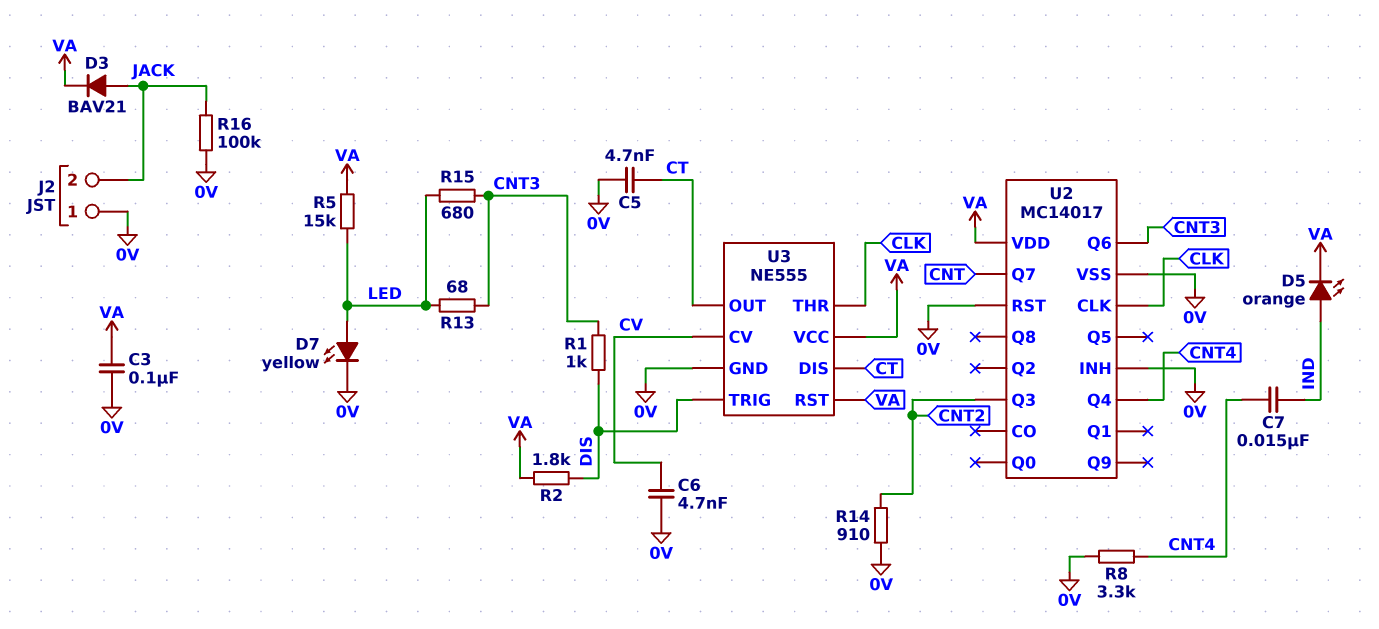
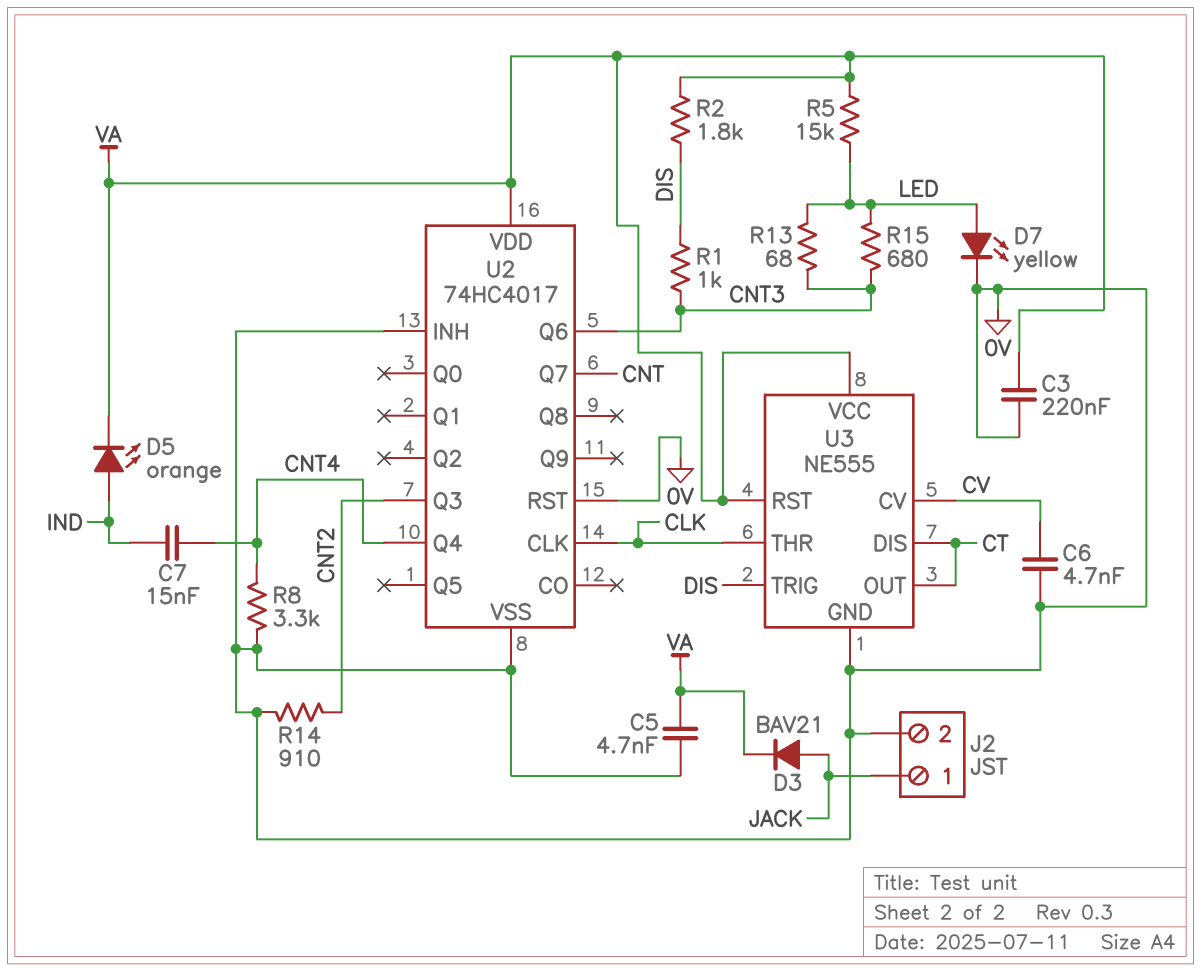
C3: 100nF (0V, VA) -> 220nF (0V, VA)
C5: 4.7nF (0V, CT) -> 4.7nF (0V, VA)
J2 pin 1: 0V -> JACK
J2 pin 2: JACK -> 0V
R16: 100k (0V, JACK) -> none
U2: MC14017 -> 74HC4017

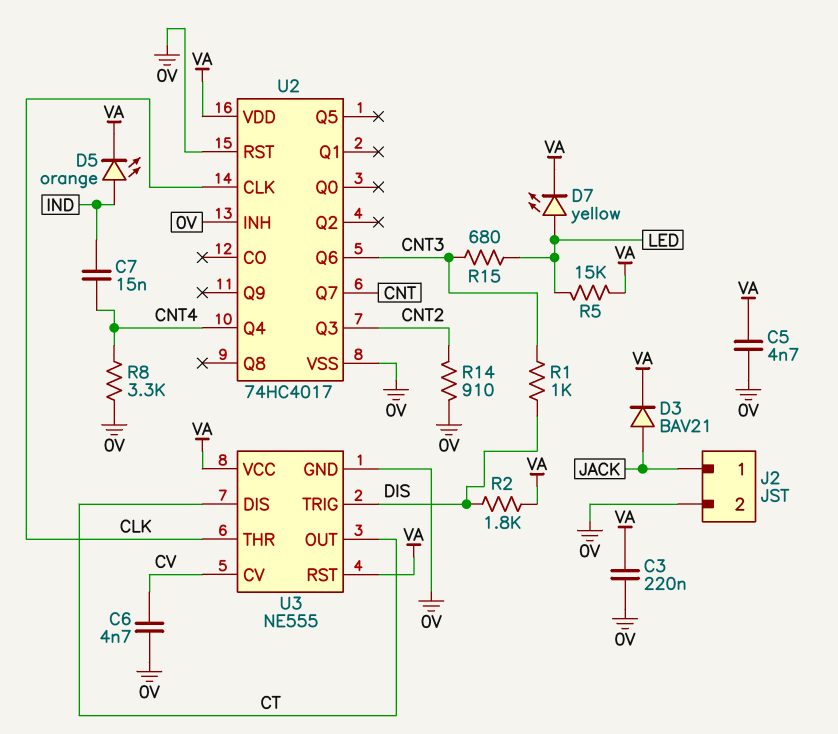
D7: LED yellow (A LED, K 0V) -> LED yellow (A LED, K VA)
R13: 68 (CNT3, LED) -> none

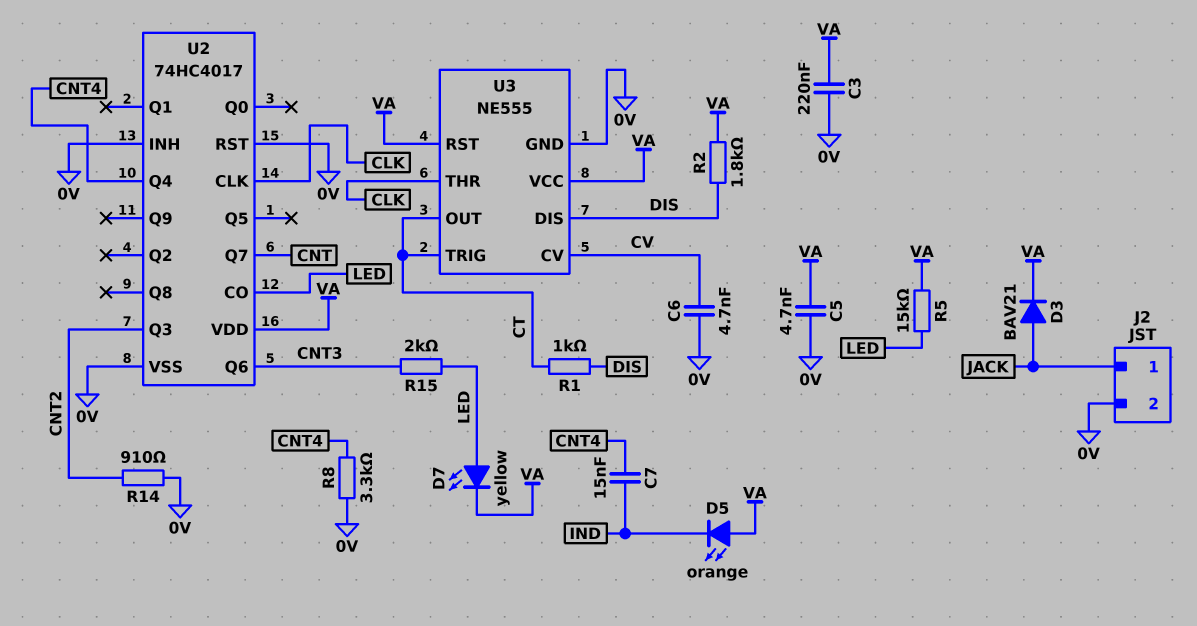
D5: LED orange (A IND, K VA) -> LED orange (A VA, K IND)
R1: 1k (CNT3, DIS) -> 1k (CT, DIS)
R15: 680 (CNT3, LED) -> 2k (CNT3, LED)
U2 pin CO: none -> LED
U3 pin DIS: CT -> DIS
U3 pin TRIG: DIS -> CT

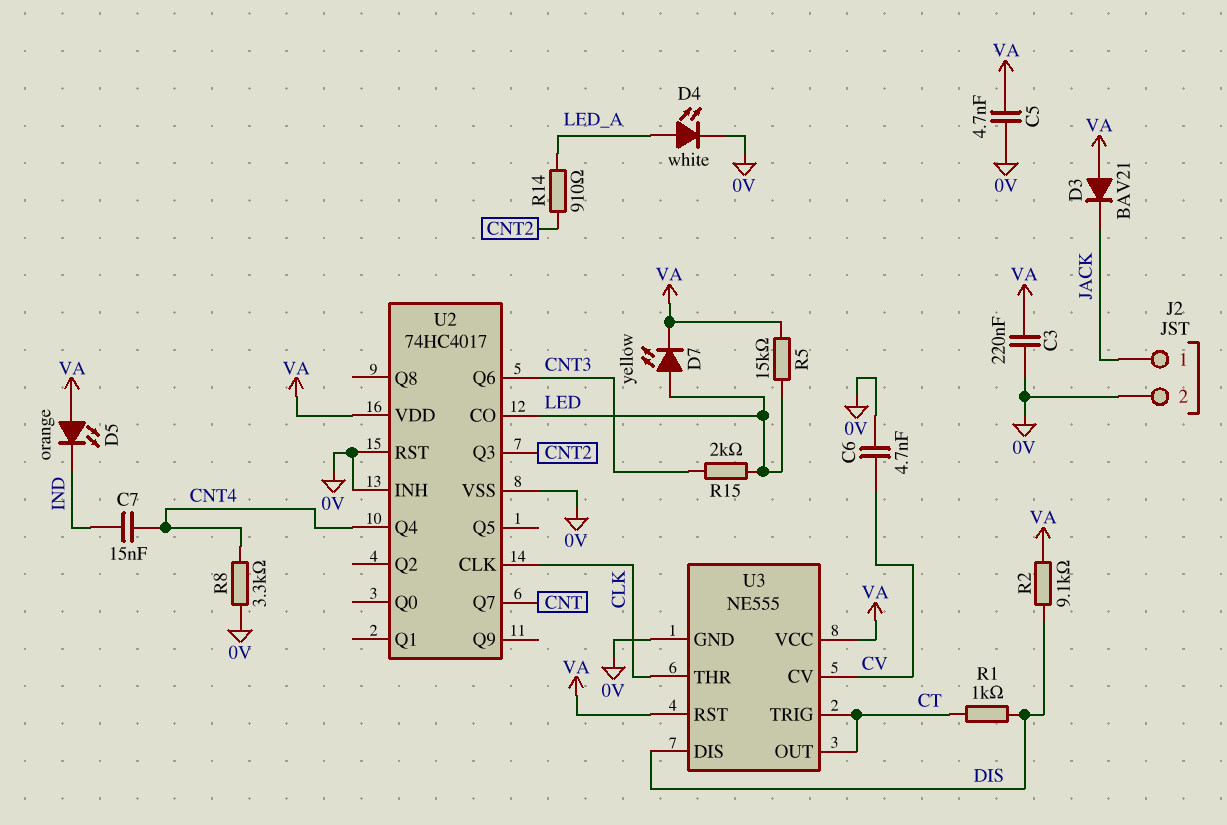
D3: diode BAV21 (A JACK, K VA) -> diode BAV21 (A VA, K JACK)
D4: none -> LED white (A LED_A, K 0V)
R2: 1.8k (DIS, VA) -> 9.1k (DIS, VA)
R14: 910 (0V, CNT2) -> 910 (CNT2, LED_A)

